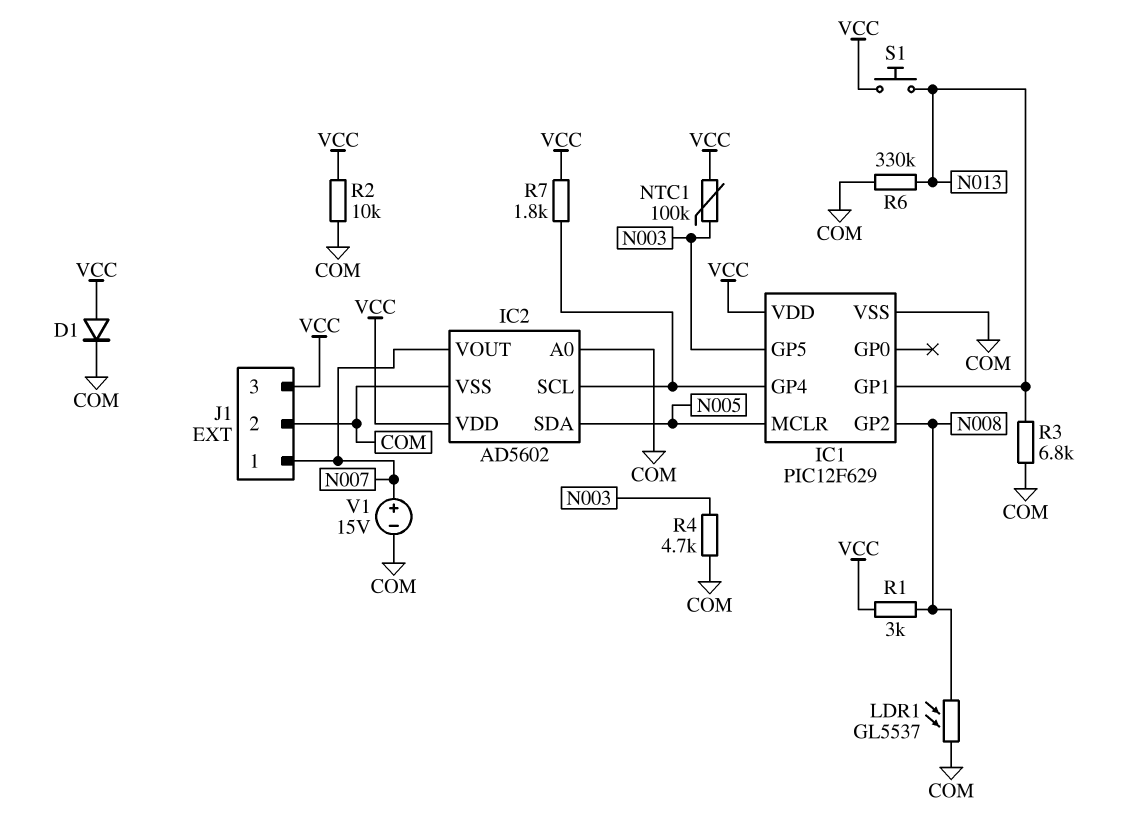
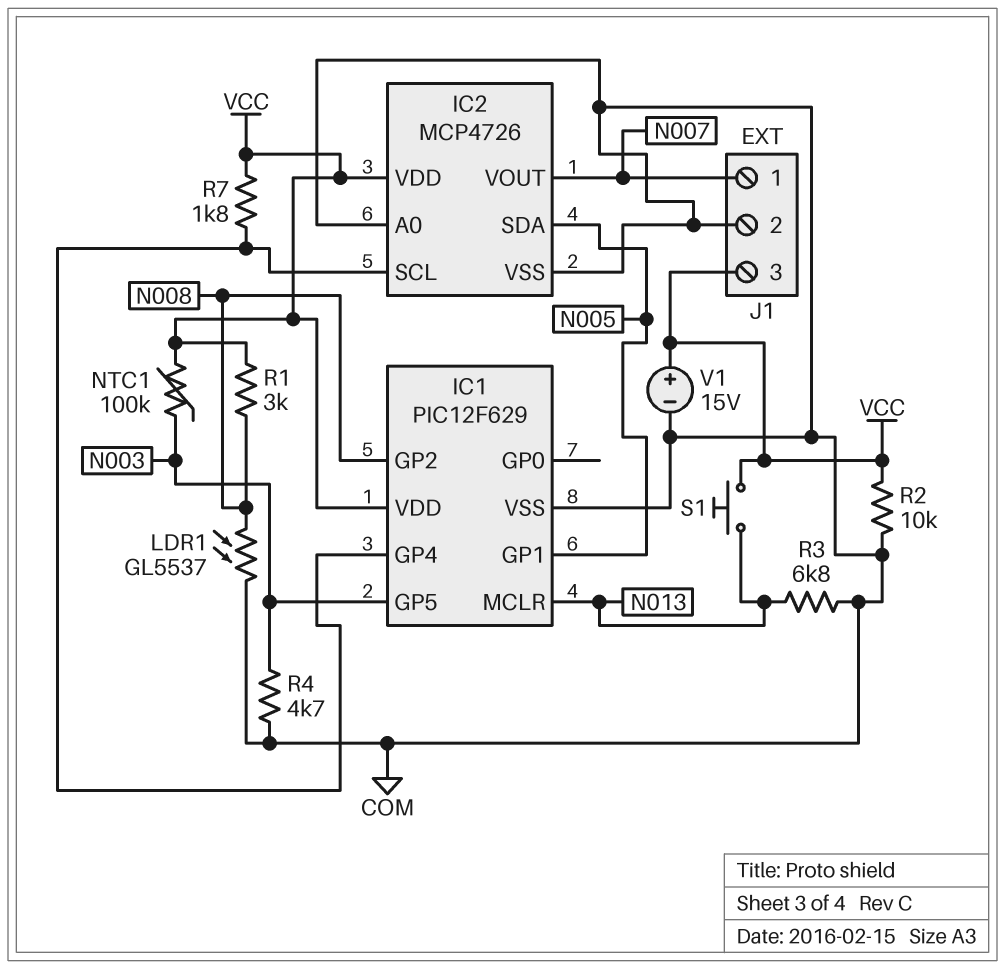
D1: diode (A VCC, K COM) -> none
IC1 pin GP1: N013 -> N005
IC1 pin MCLR: N005 -> N013
IC2: AD5602 -> MCP4726
R6: 330k (COM, N013) -> none
V1: 15V (plus N007, minus COM) -> 15V (plus VCC, minus COM)

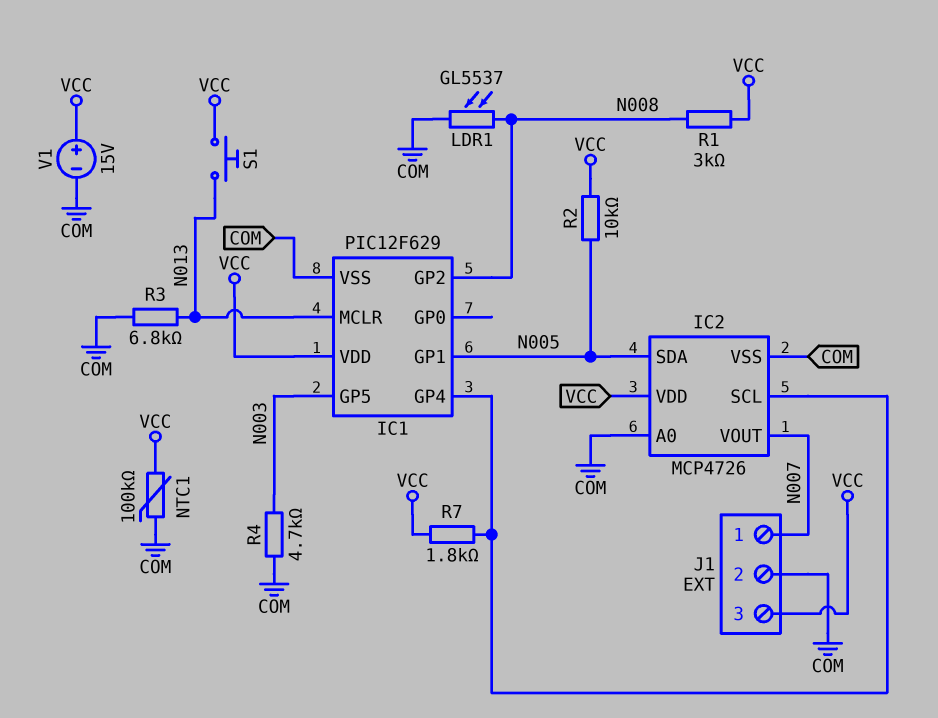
NTC1: 100k (N003, VCC) -> 100k (COM, VCC)
R2: 10k (COM, VCC) -> 10k (N005, VCC)

